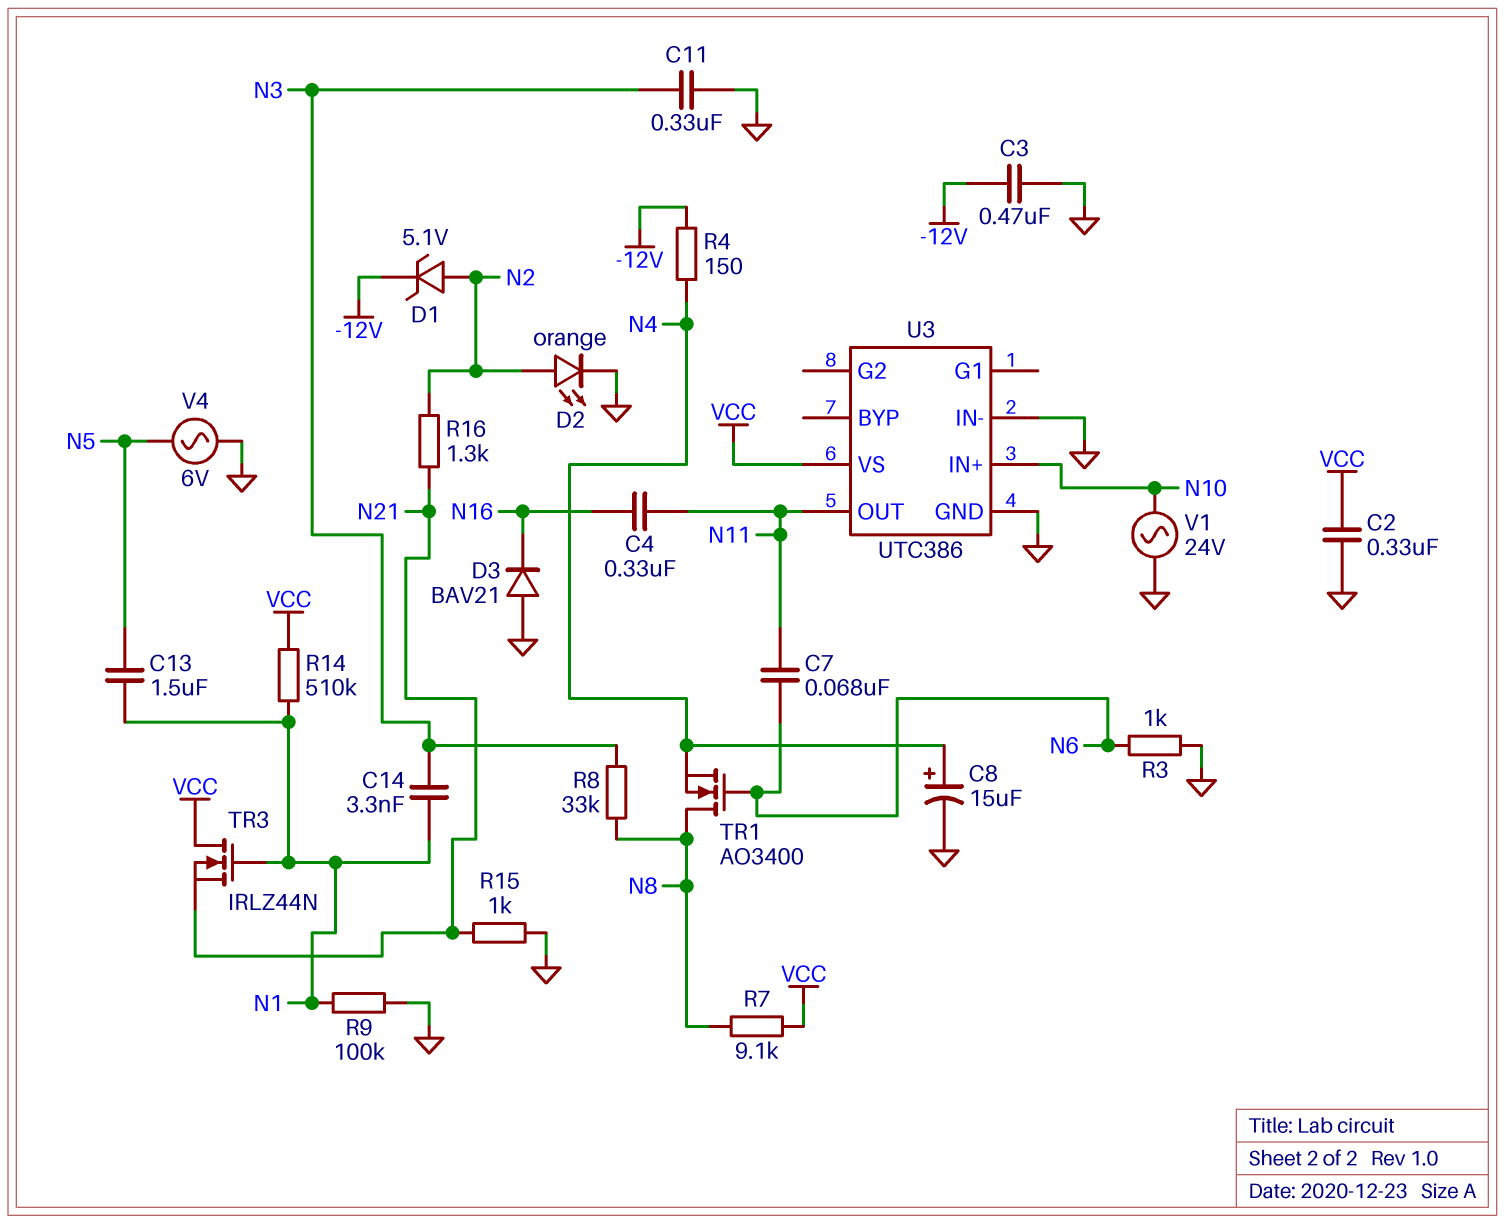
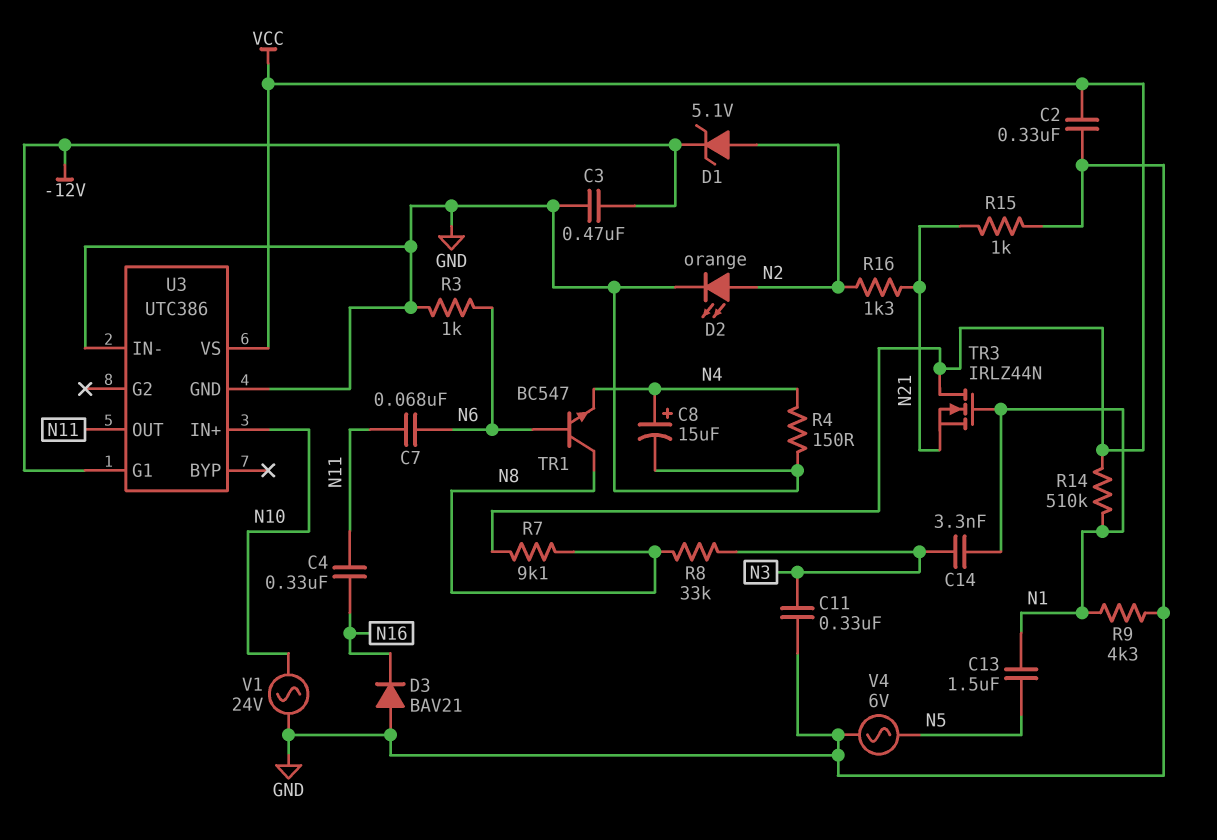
R4: 150 (-12V, N4) -> 150 (GND, N4)
R9: 100k (GND, N1) -> 4.3k (GND, N1)
TR1: NMOS AO3400 (G N6, D N8, S N4) -> NPN BC547 (B N6, C N8, E N4)
U3 pin G1: none -> -12V

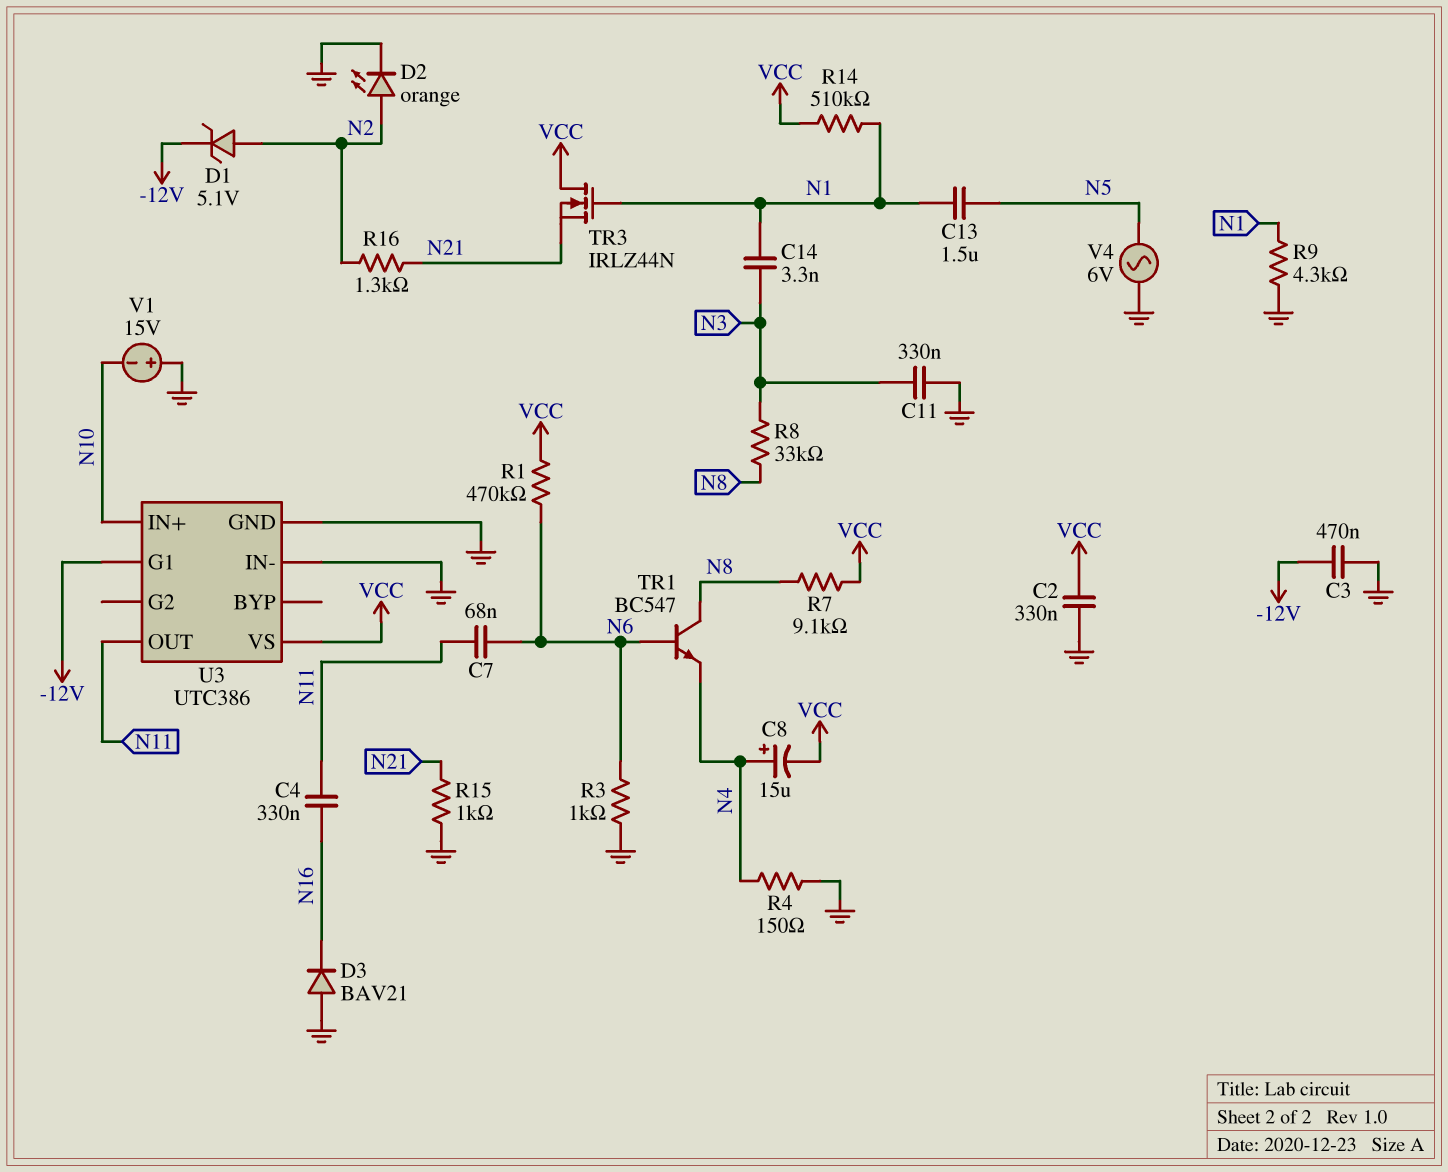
C8: 15uF (plus N4, minus GND) -> 15uF (plus N4, minus VCC)
R1: none -> 470k (N6, VCC)
V1: AC 24V (GND, N10) -> 15V (plus GND, minus N10)

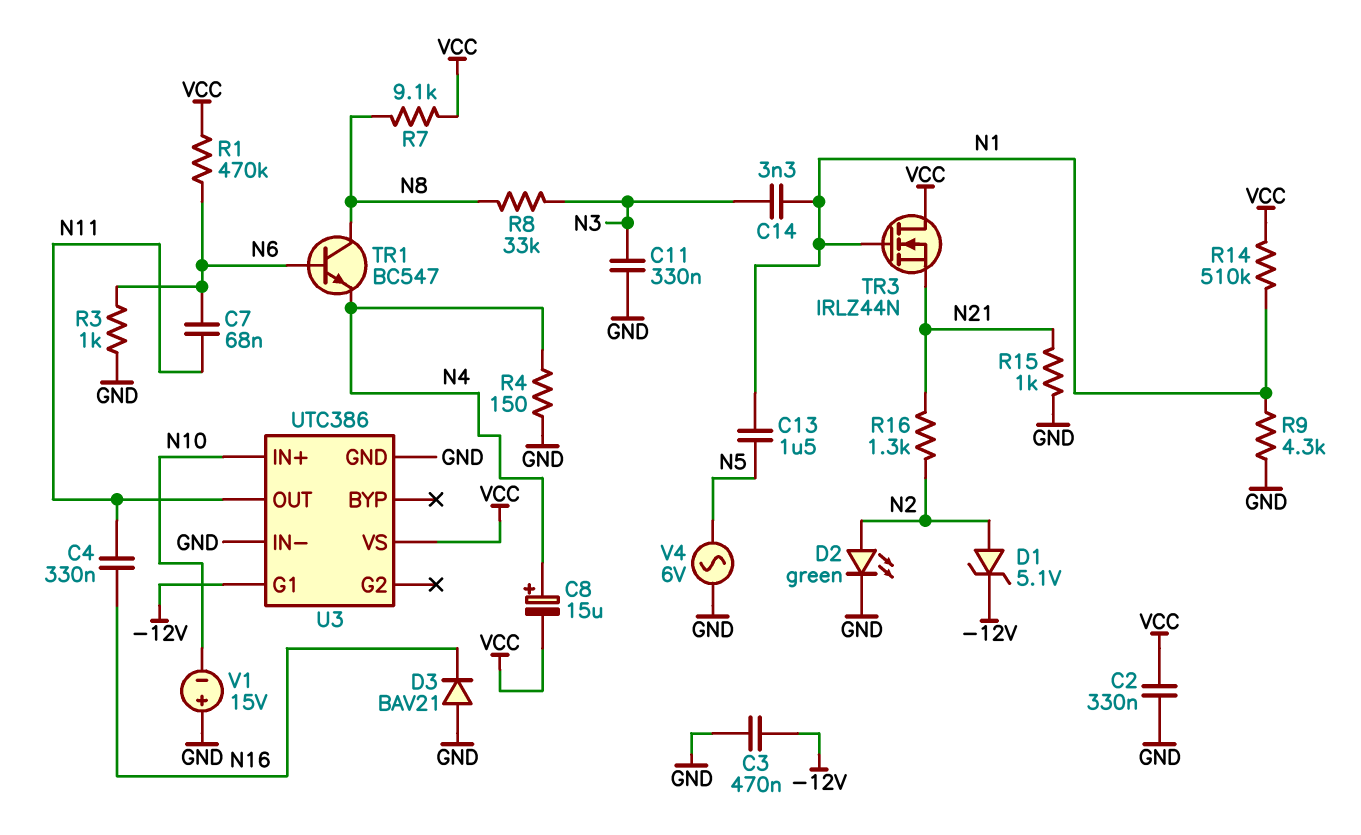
D2: LED orange (A N2, K GND) -> LED green (A N2, K GND)

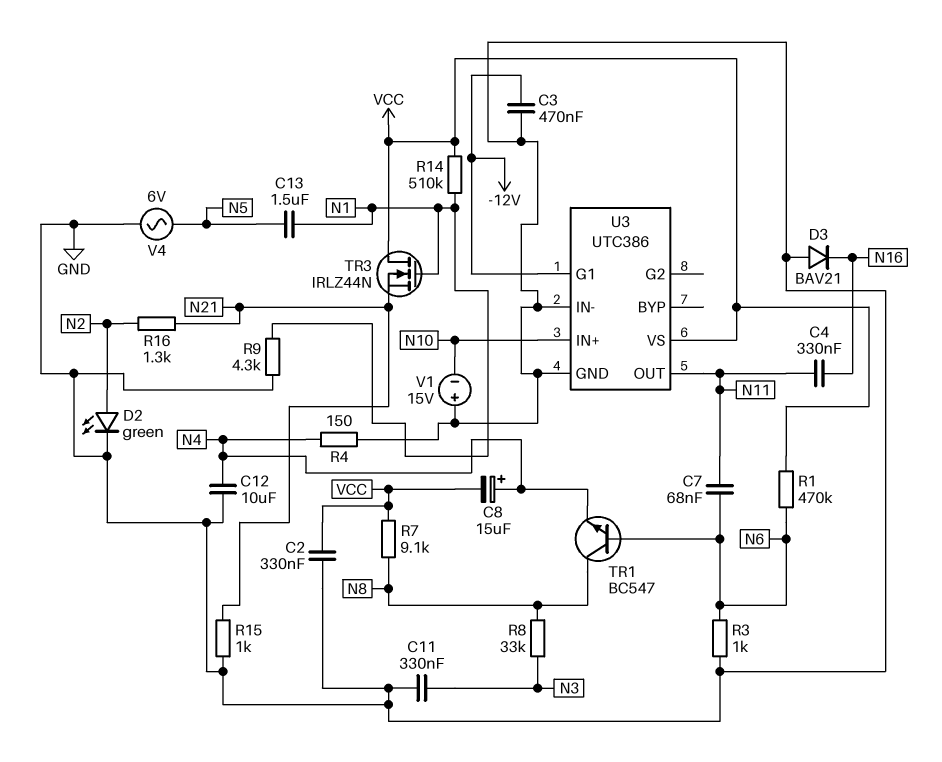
C12: none -> 10uF (GND, N4)
C14: 3.3nF (N1, N3) -> none
D1: zener 5.1V (A N2, K -12V) -> none

